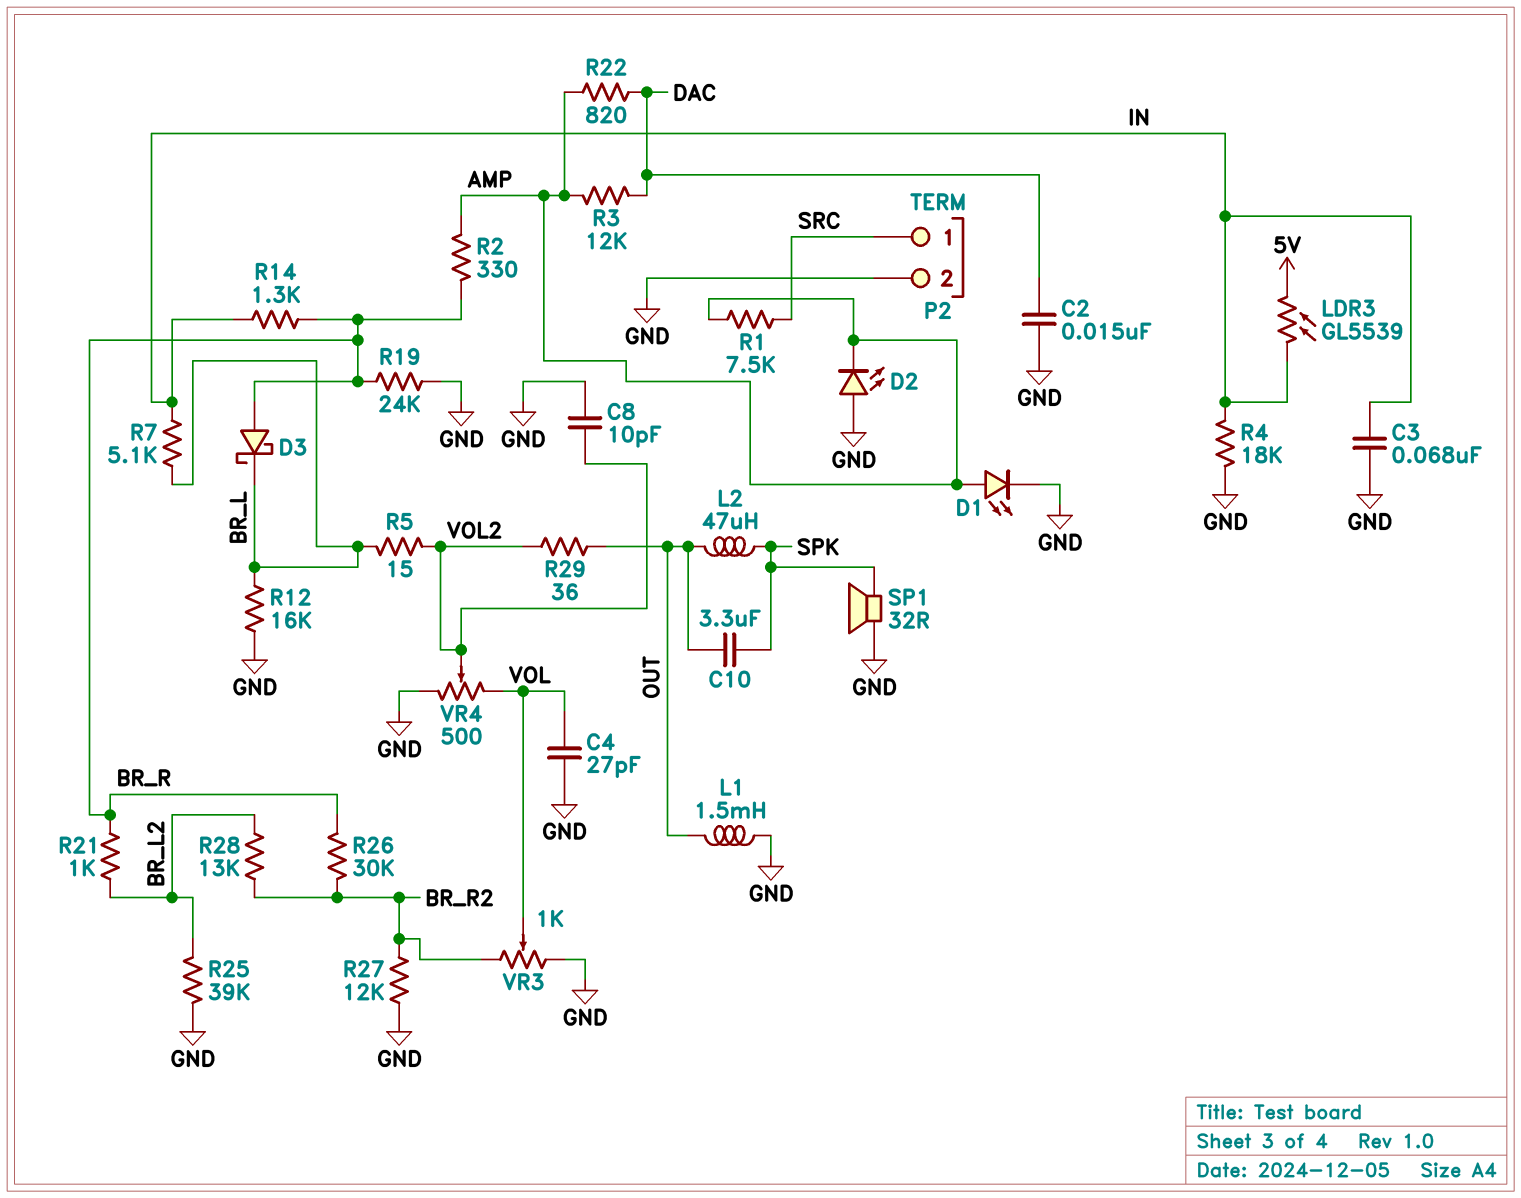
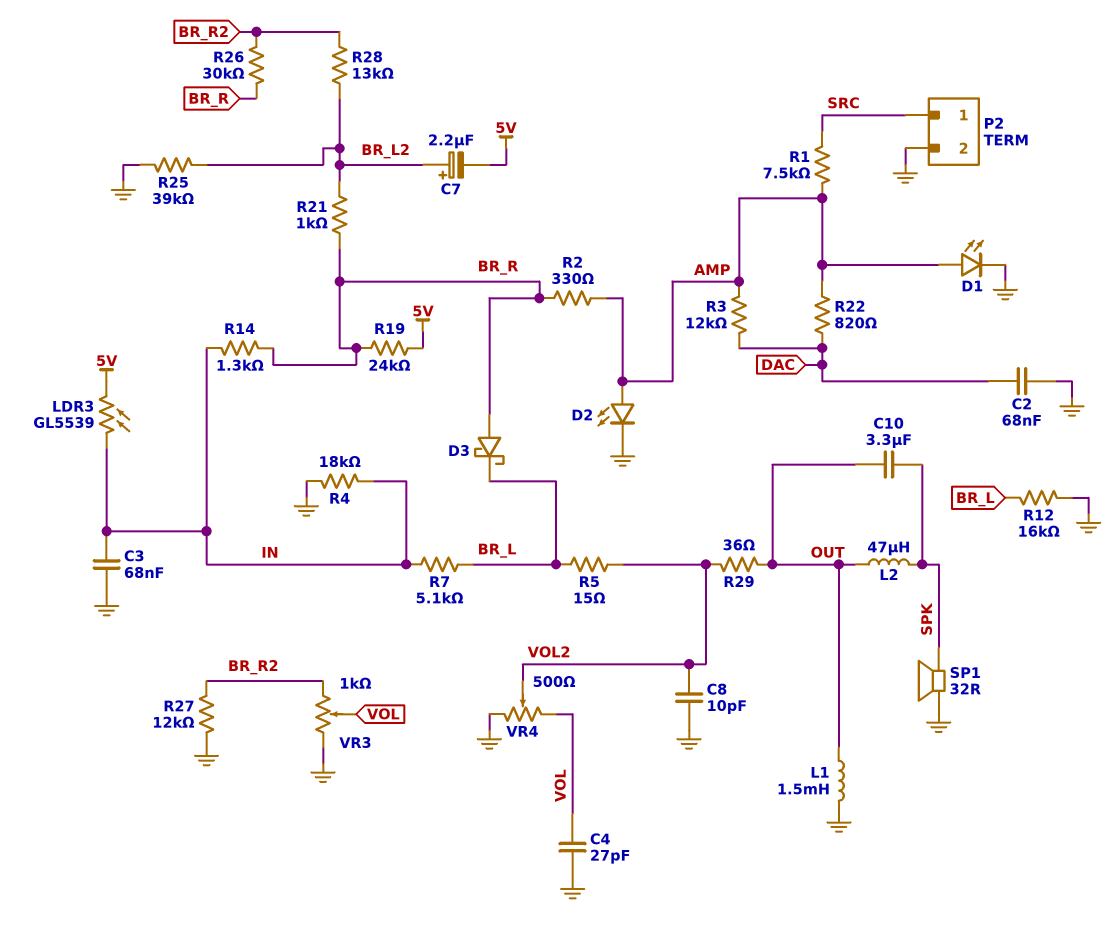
C2: 15nF (DAC, GND) -> 68nF (DAC, GND)
C7: none -> 2.2uF (plus BR_L2, minus 5V)
D2: LED (A GND, K AMP) -> LED (A AMP, K GND)
R19: 24k (BR_R, GND) -> 24k (5V, BR_R)

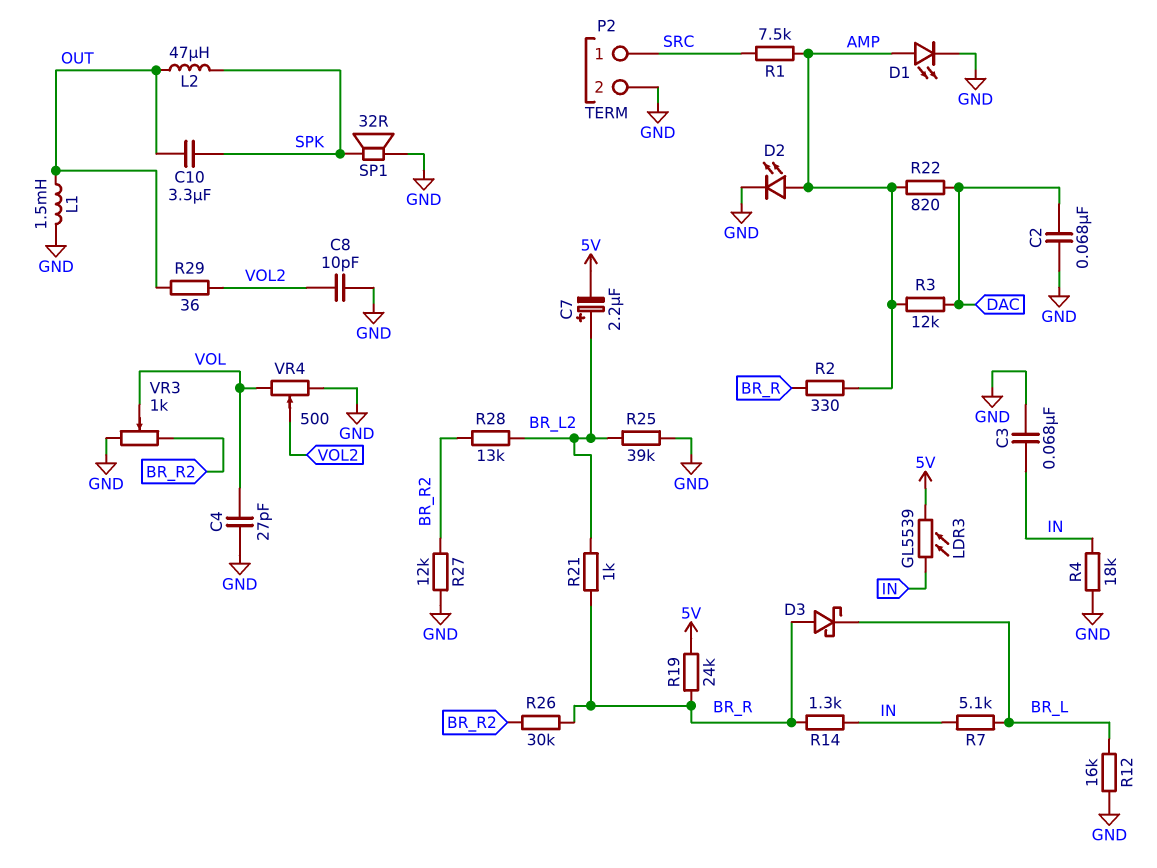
R5: 15 (BR_L, VOL2) -> none

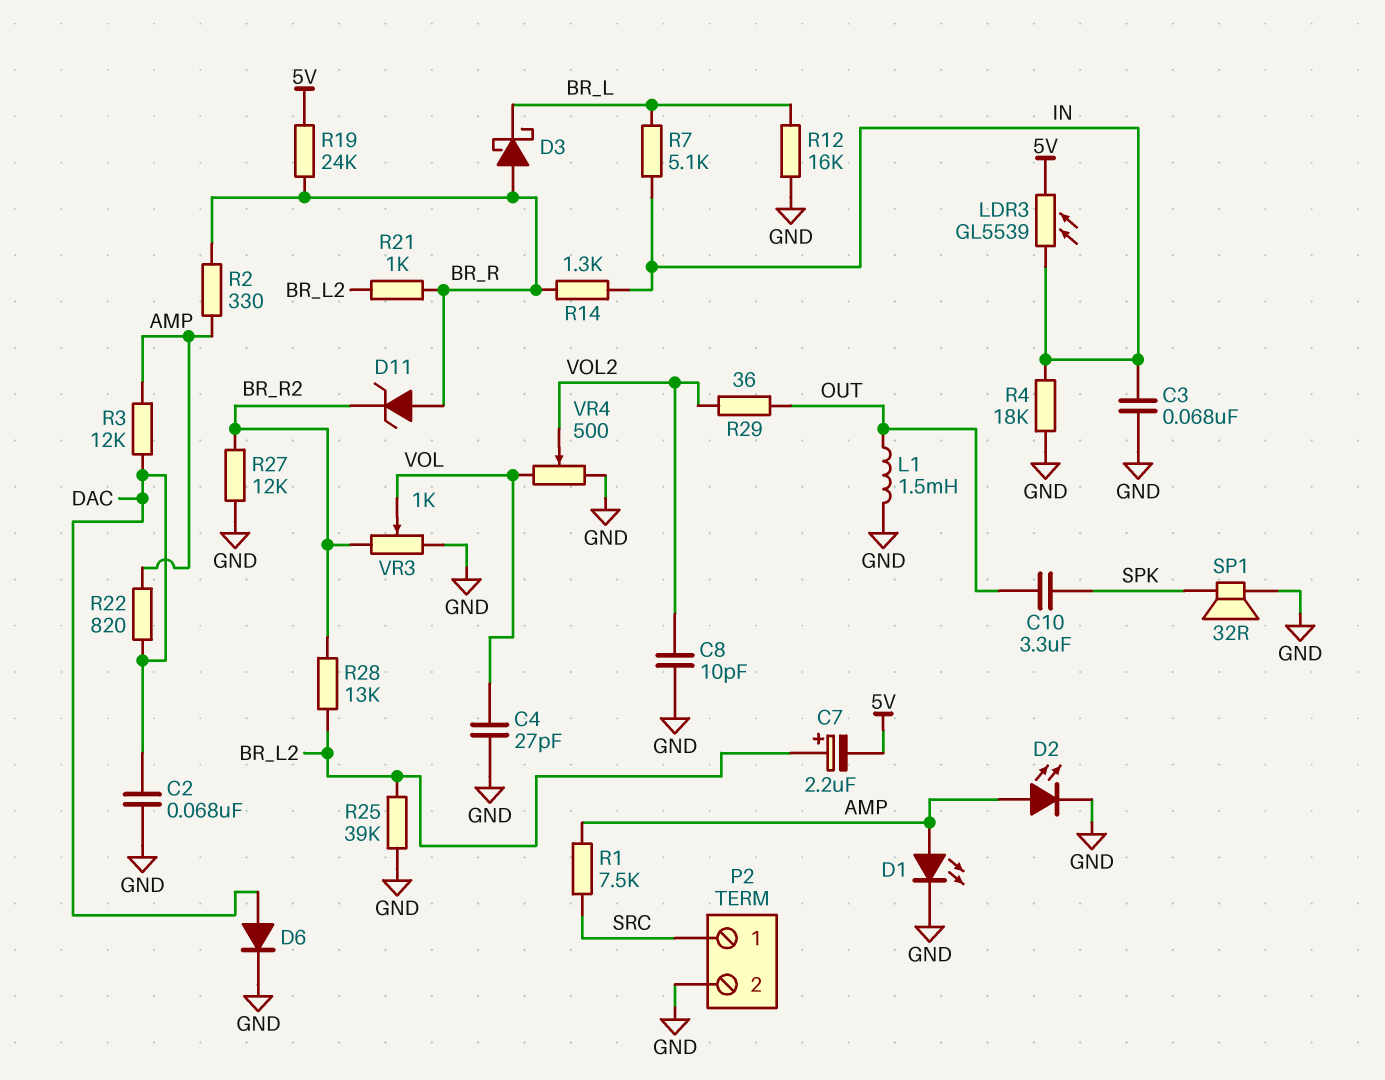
D6: none -> diode (A DAC, K GND)
D11: none -> zener (A BR_R, K BR_R2)
L2: 47uH (OUT, SPK) -> none
R26: 30k (BR_R, BR_R2) -> none

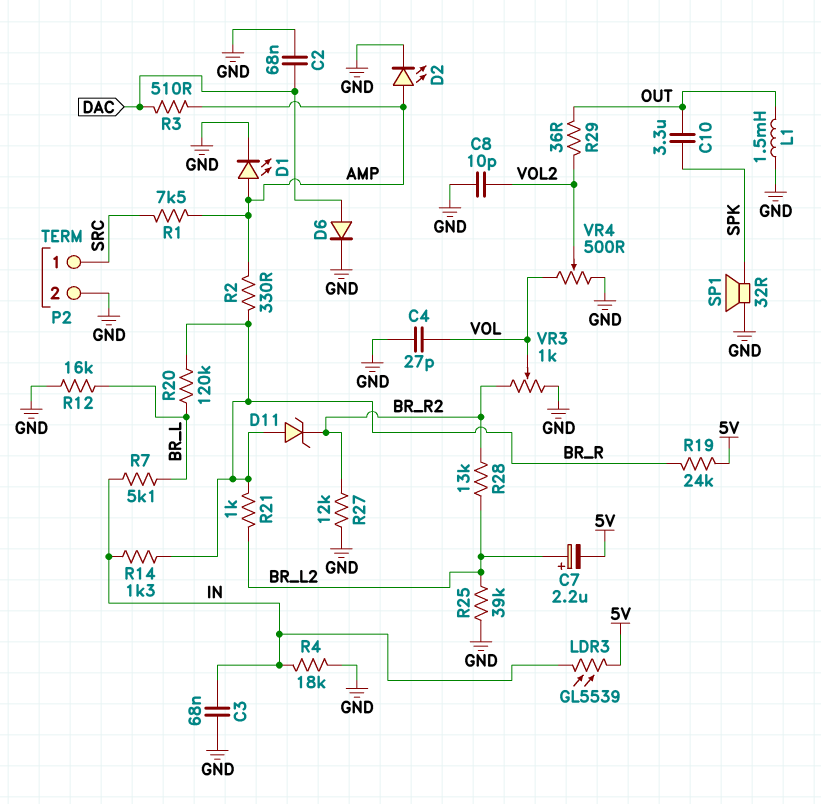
D3: schottky (A BR_R, K BR_L) -> none
R3: 12k (AMP, DAC) -> 510 (AMP, DAC)
R20: none -> 120k (BR_L, BR_R)
R22: 820 (AMP, DAC) -> none

